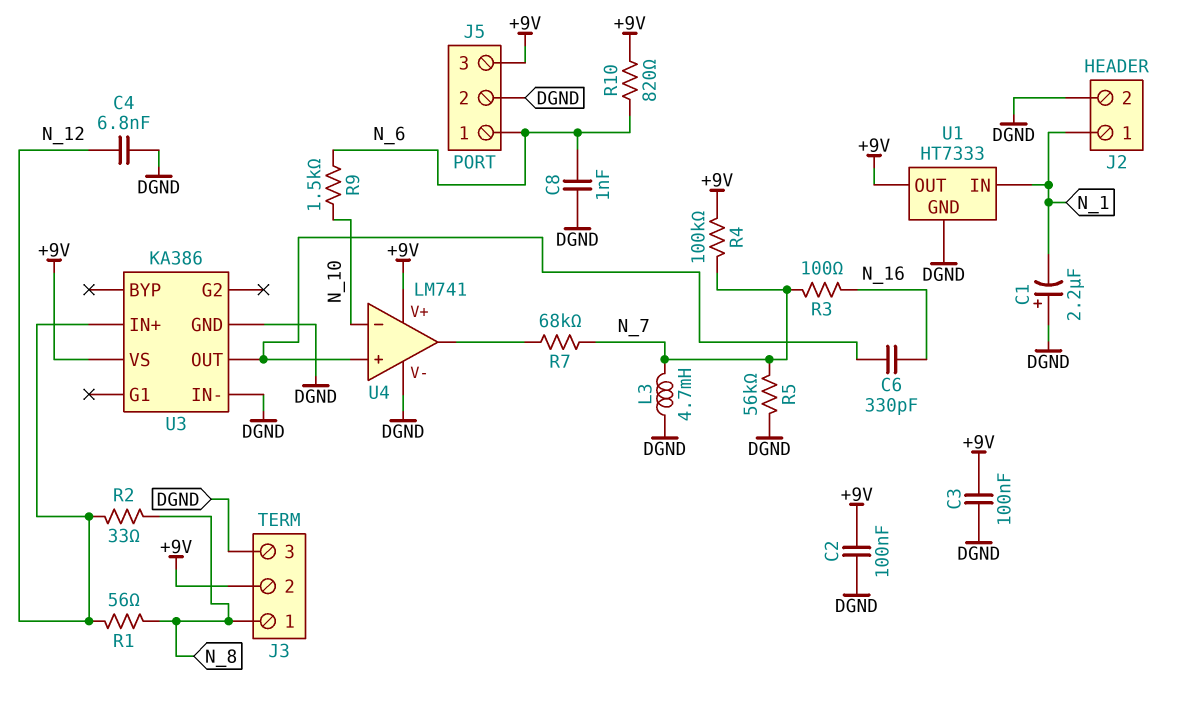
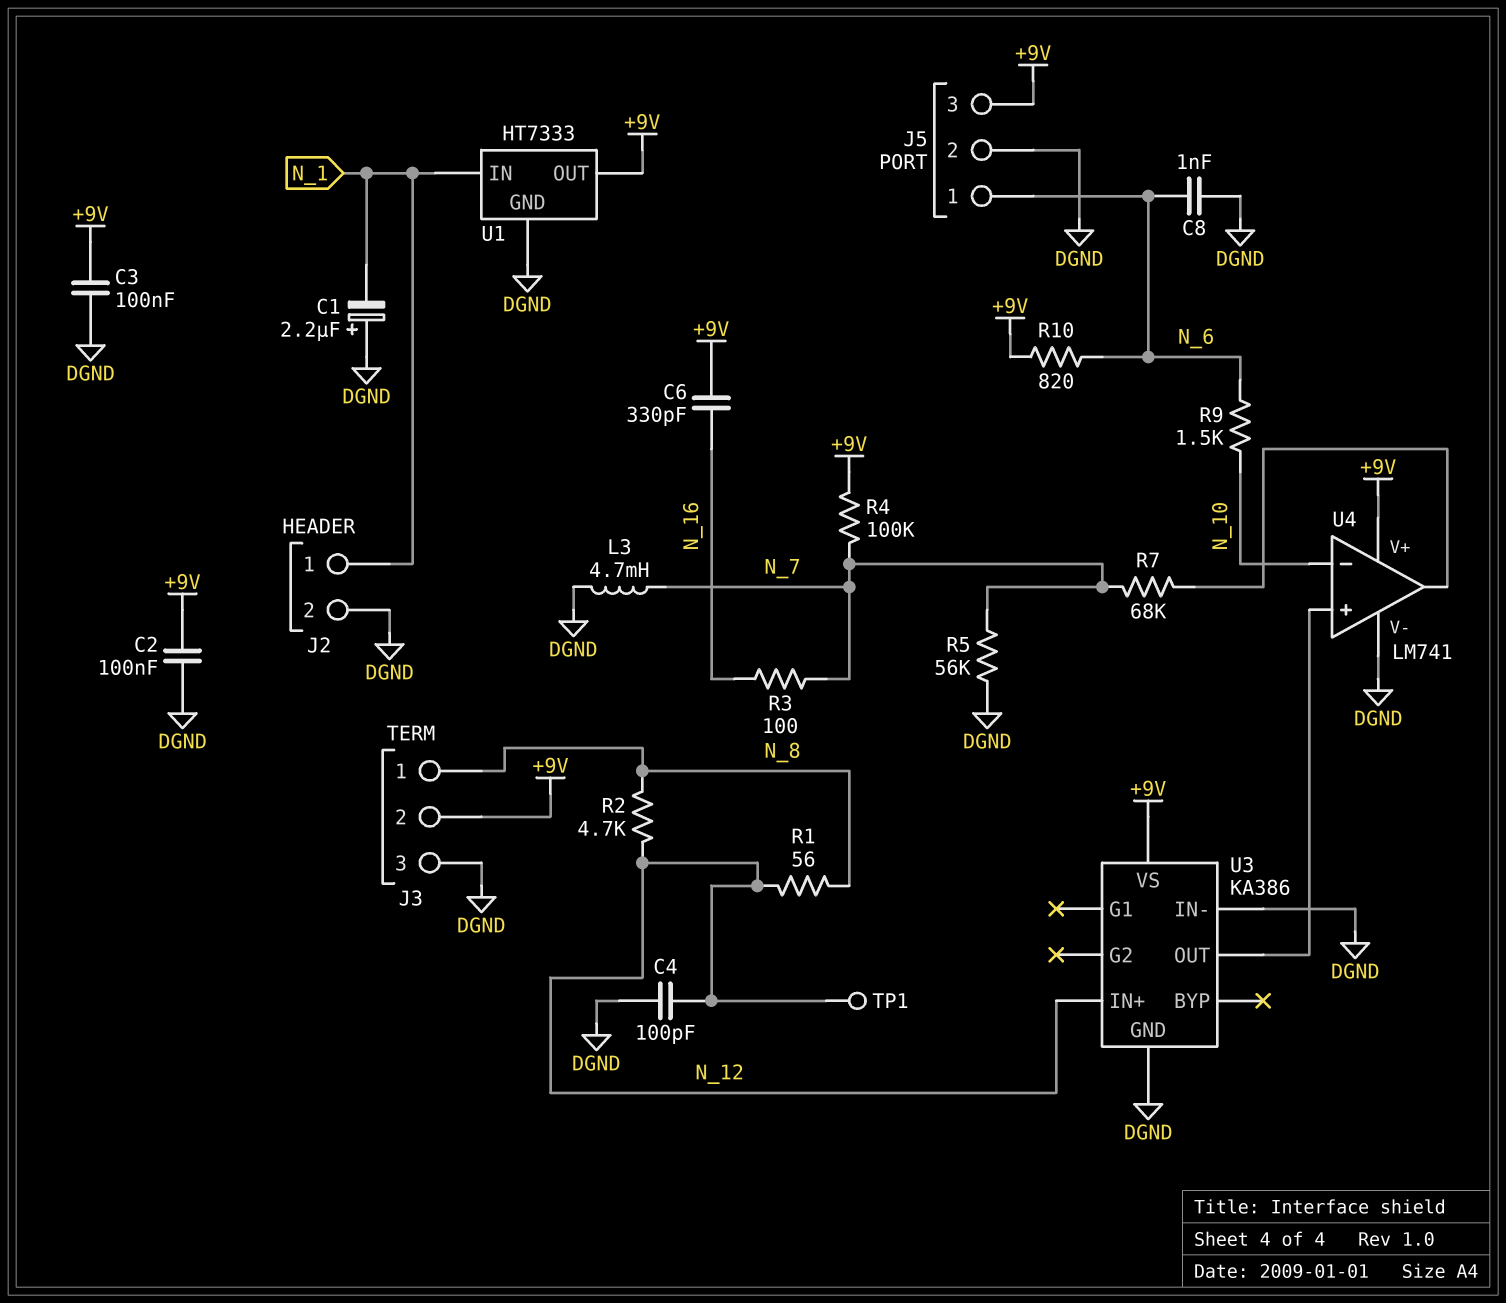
C4: 6.8nF (DGND, N_12) -> 100pF (DGND, N_12)
C6: 330pF (N_16, U3/OUT) -> 330pF (+9V, N_16)
R2: 33 (N_8, N_12) -> 4.7k (N_8, N_12)
TP1: none -> test point (N_12)

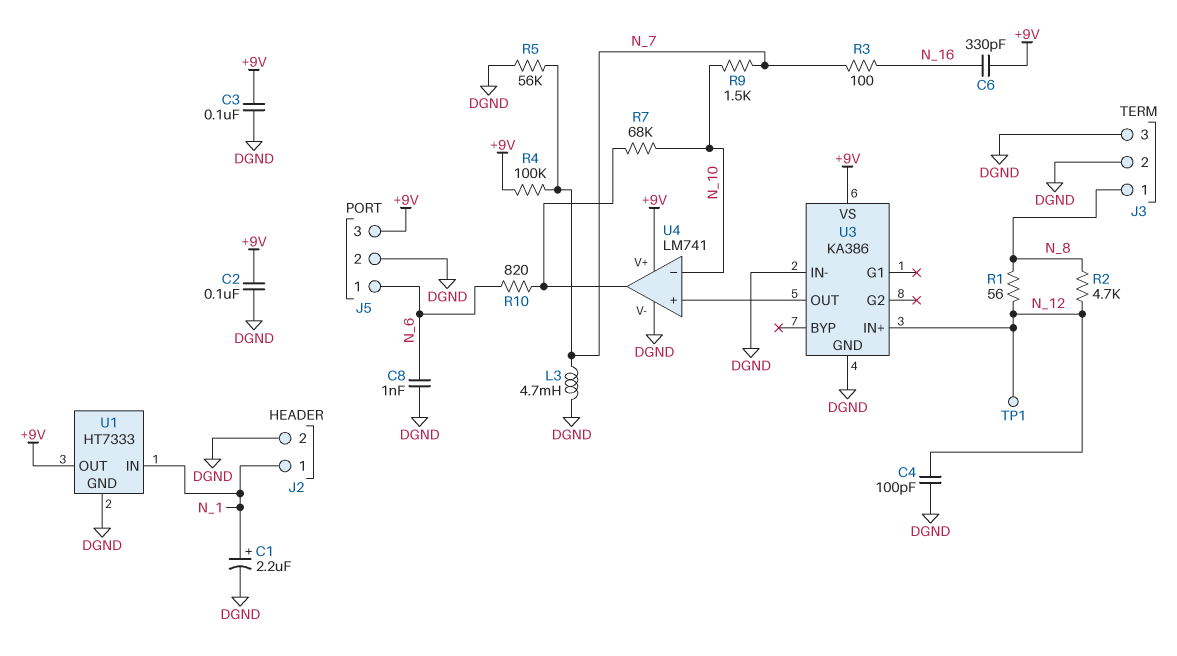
C1: 2.2uF (plus DGND, minus N_1) -> 2.2uF (plus N_1, minus DGND)
J3 pin 2: +9V -> DGND
R7: 68k (N_7, U4/out) -> 68k (N_10, U4/out)
R9: 1.5k (N_6, N_10) -> 1.5k (N_7, N_10)
R10: 820 (+9V, N_6) -> 820 (N_6, U4/out)

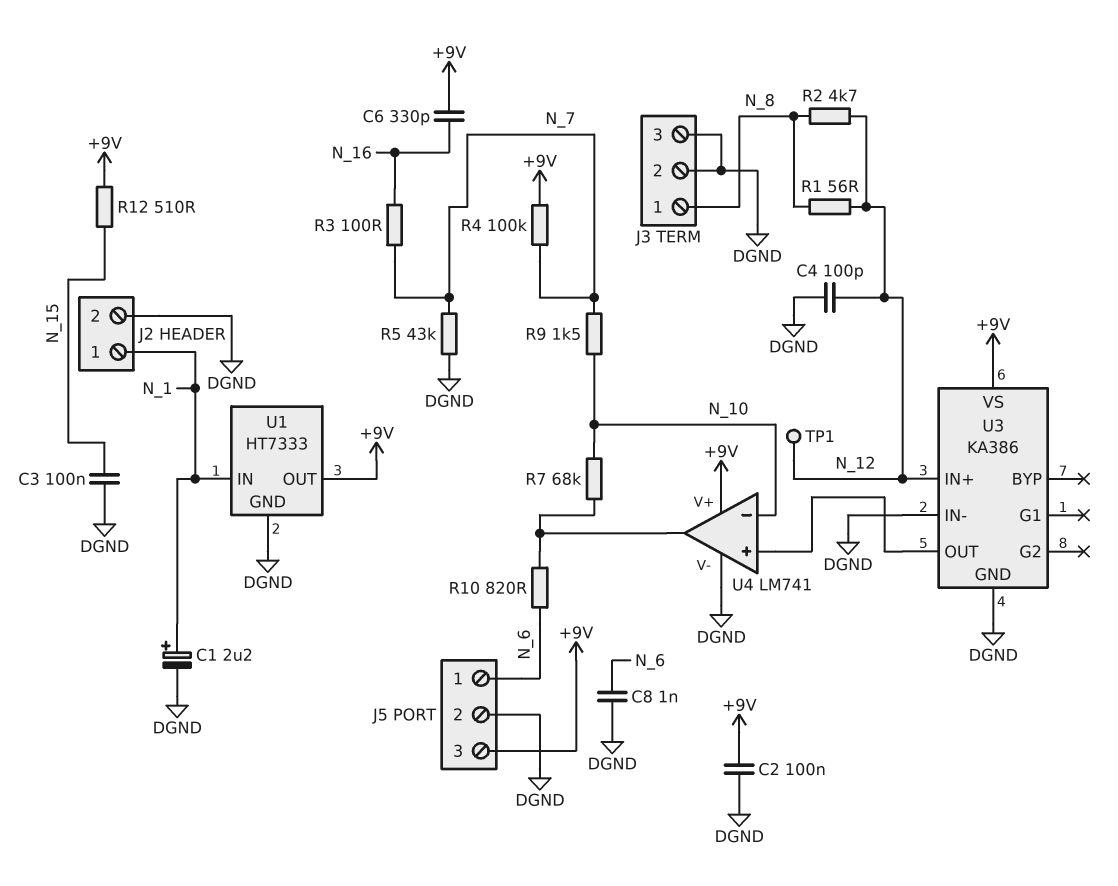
C3: 100nF (+9V, DGND) -> 100nF (DGND, N_15)
L3: 4.7mH (DGND, N_7) -> none
R5: 56k (DGND, N_7) -> 43k (DGND, N_7)
R12: none -> 510 (+9V, N_15)

